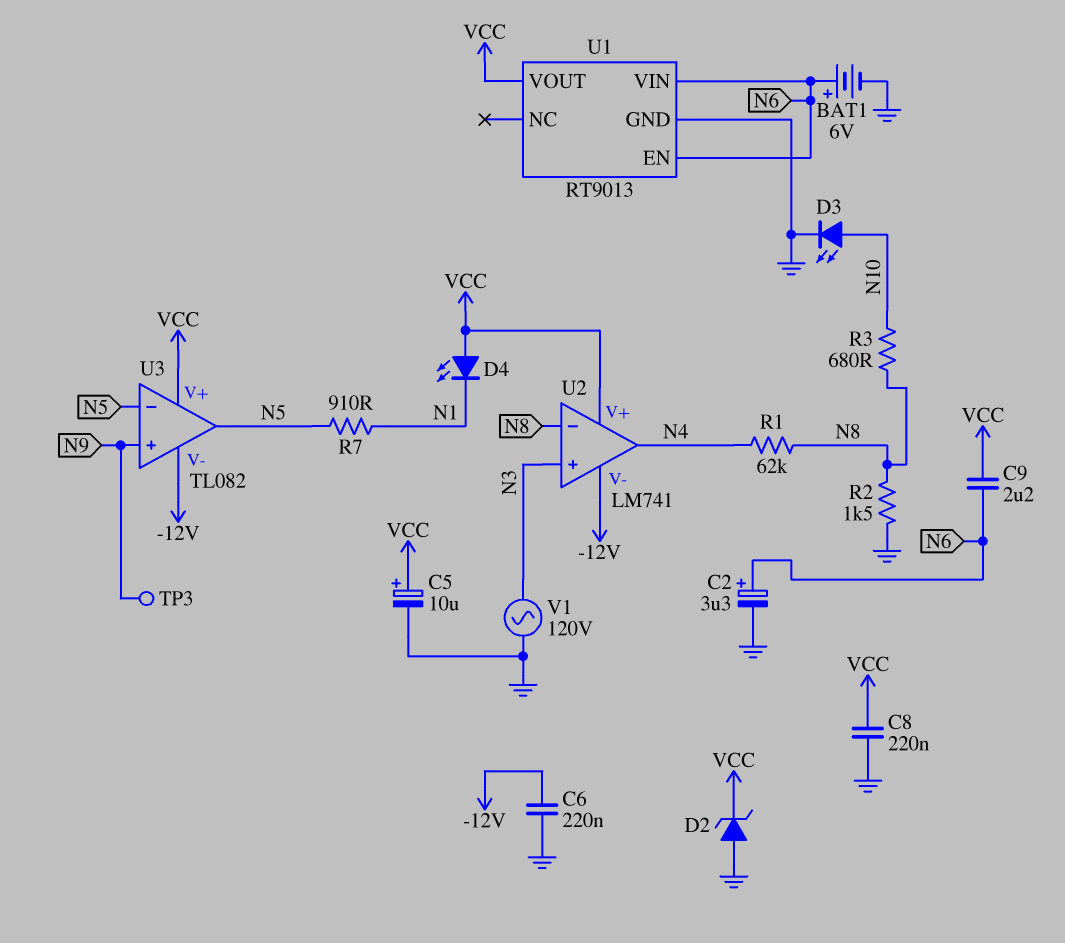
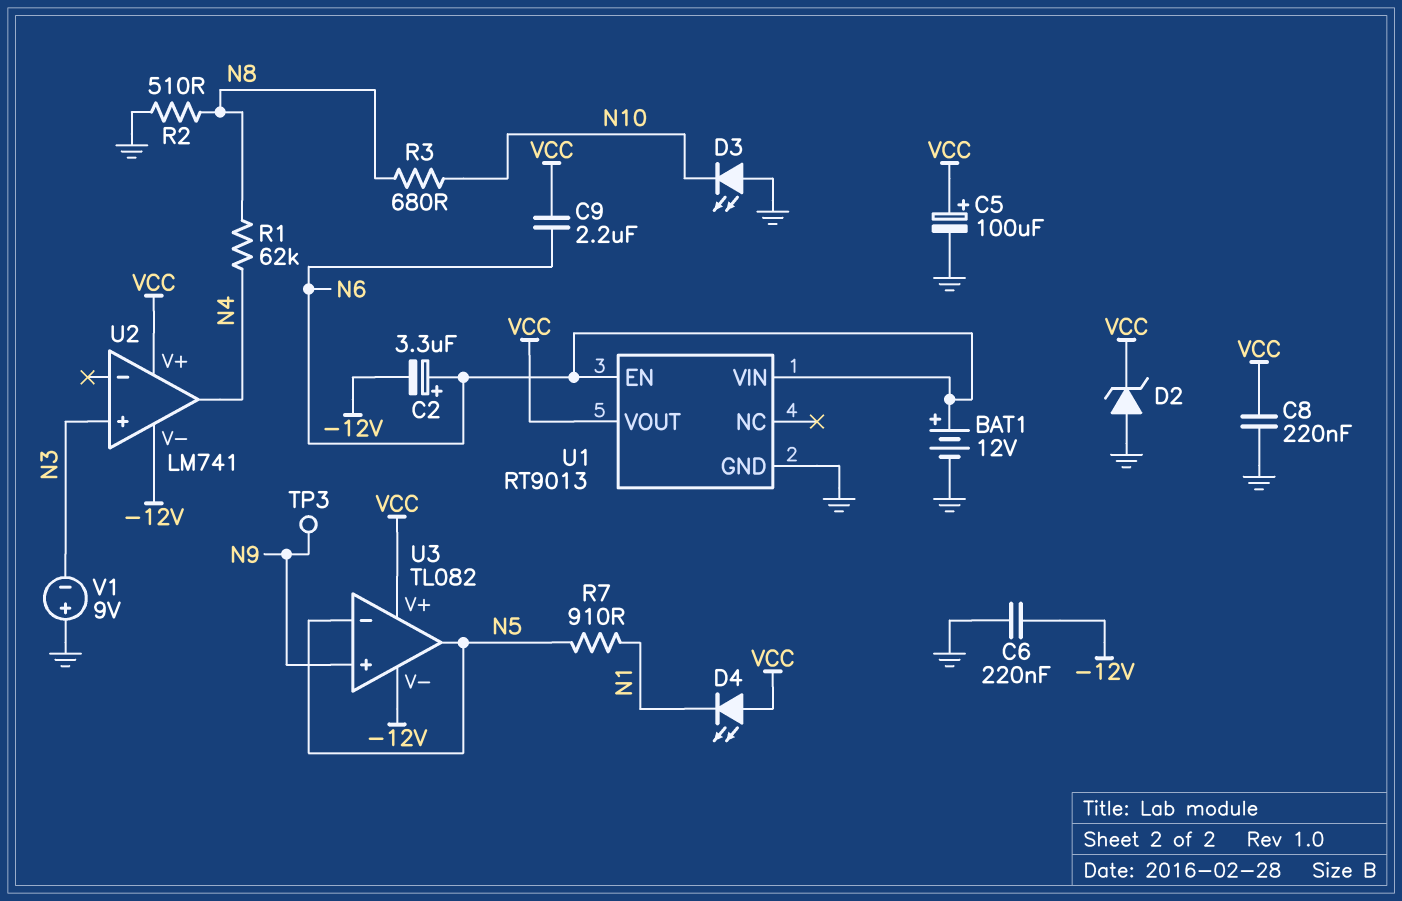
BAT1: 6V (plus N6, minus GND) -> 12V (plus N6, minus GND)
C2: 3.3uF (plus N6, minus GND) -> 3.3uF (plus N6, minus -12V)
C5: 10uF (plus VCC, minus GND) -> 100uF (plus VCC, minus GND)
D3: LED (A N10, K GND) -> LED (A GND, K N10)
R2: 1.5k (GND, N8) -> 510 (GND, N8)
U2 pin in-: N8 -> none
V1: AC 120V (GND, N3) -> 9V (plus GND, minus N3)

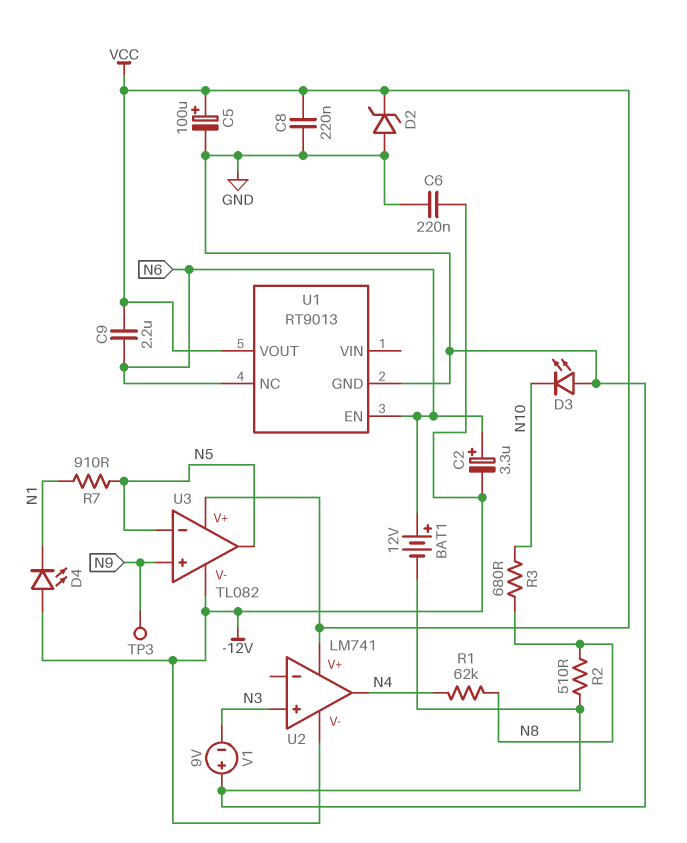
D4: LED (A VCC, K N1) -> LED (A -12V, K N1)
U1 pin NC: none -> N6
U1 pin VIN: N6 -> none

